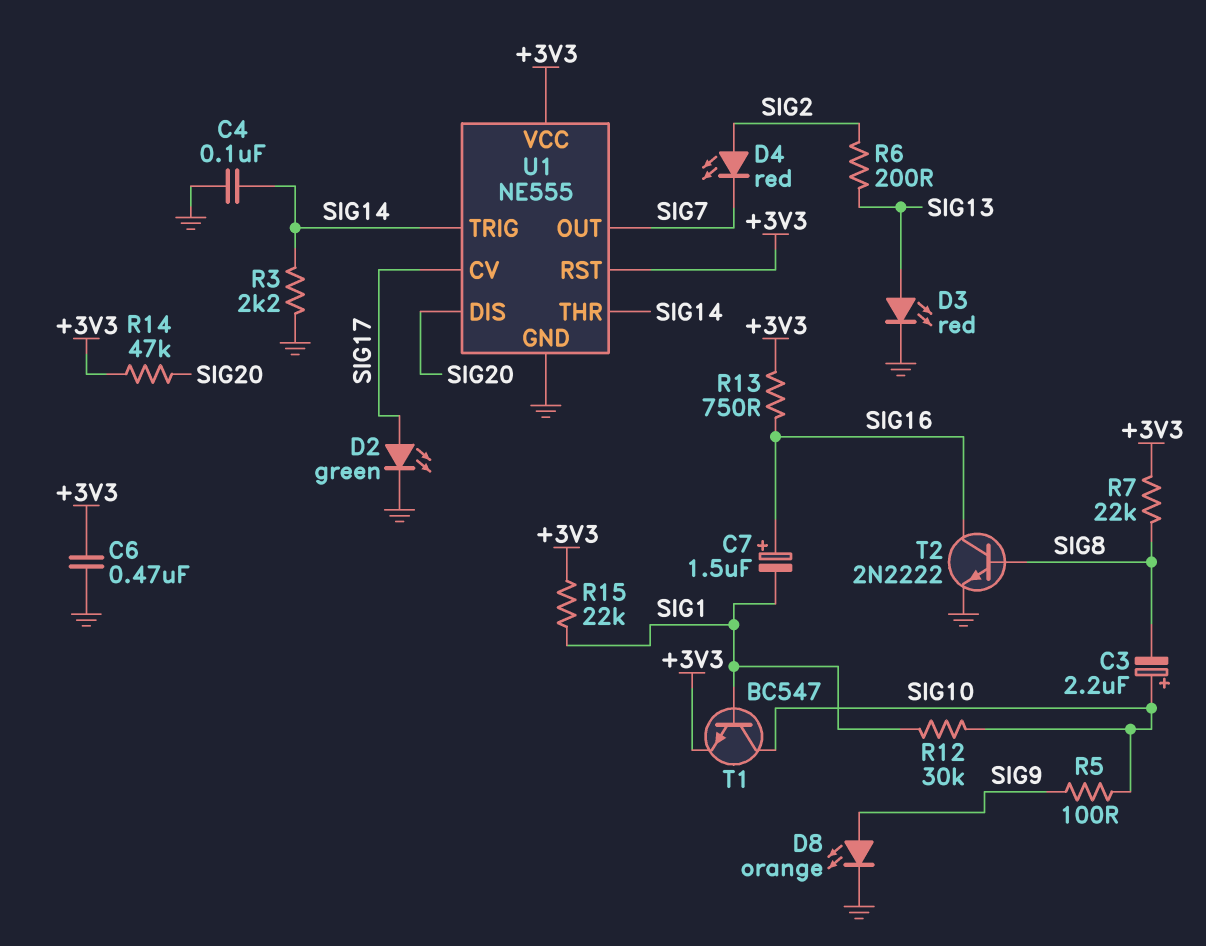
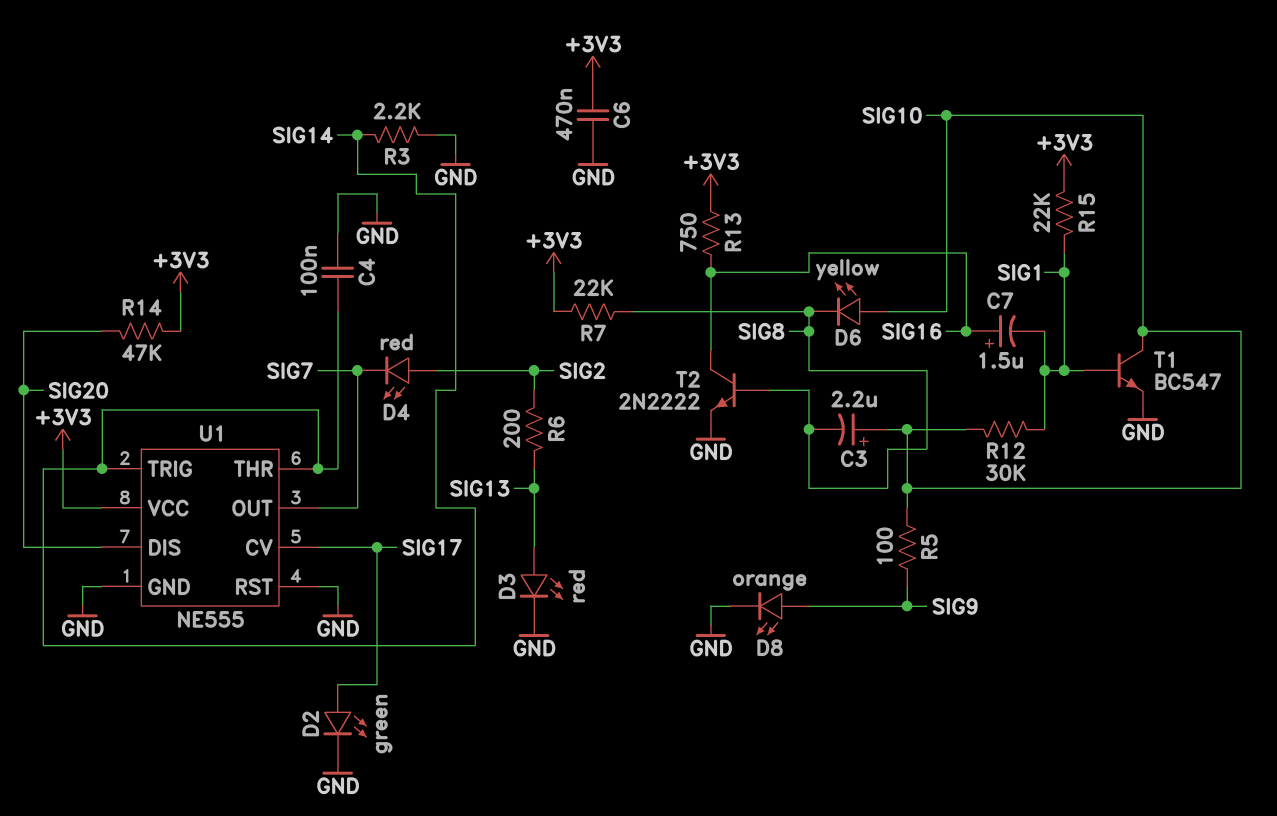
D6: none -> LED yellow (A SIG10, K SIG8)
T1: NPN BC547 (B SIG1, C SIG10, E +3V3) -> NPN BC547 (B SIG1, C SIG10, E GND)
U1 pin RST: +3V3 -> GND

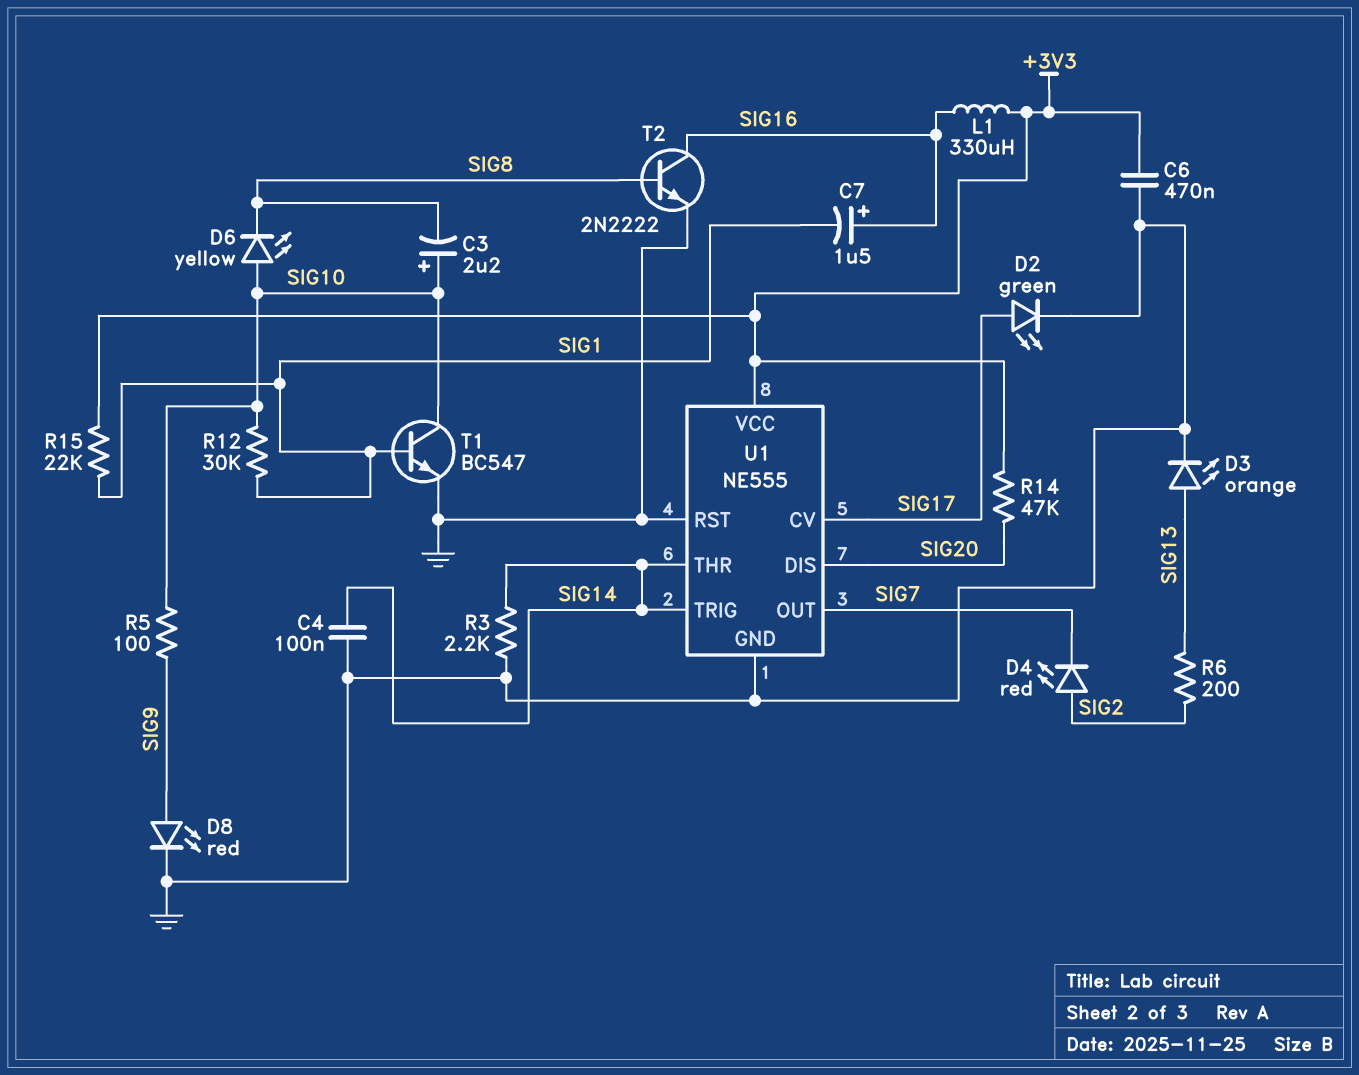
D3: LED red (A SIG13, K GND) -> LED orange (A SIG13, K GND)
D8: LED orange (A SIG9, K GND) -> LED red (A SIG9, K GND)
L1: none -> 330uH (+3V3, SIG16)
R7: 22k (+3V3, SIG8) -> none
R13: 750 (+3V3, SIG16) -> none

